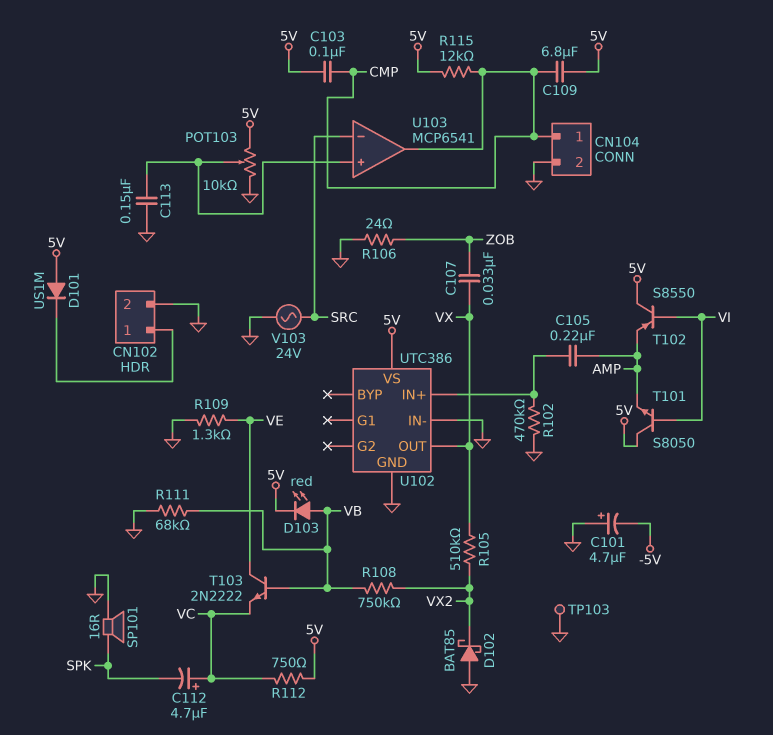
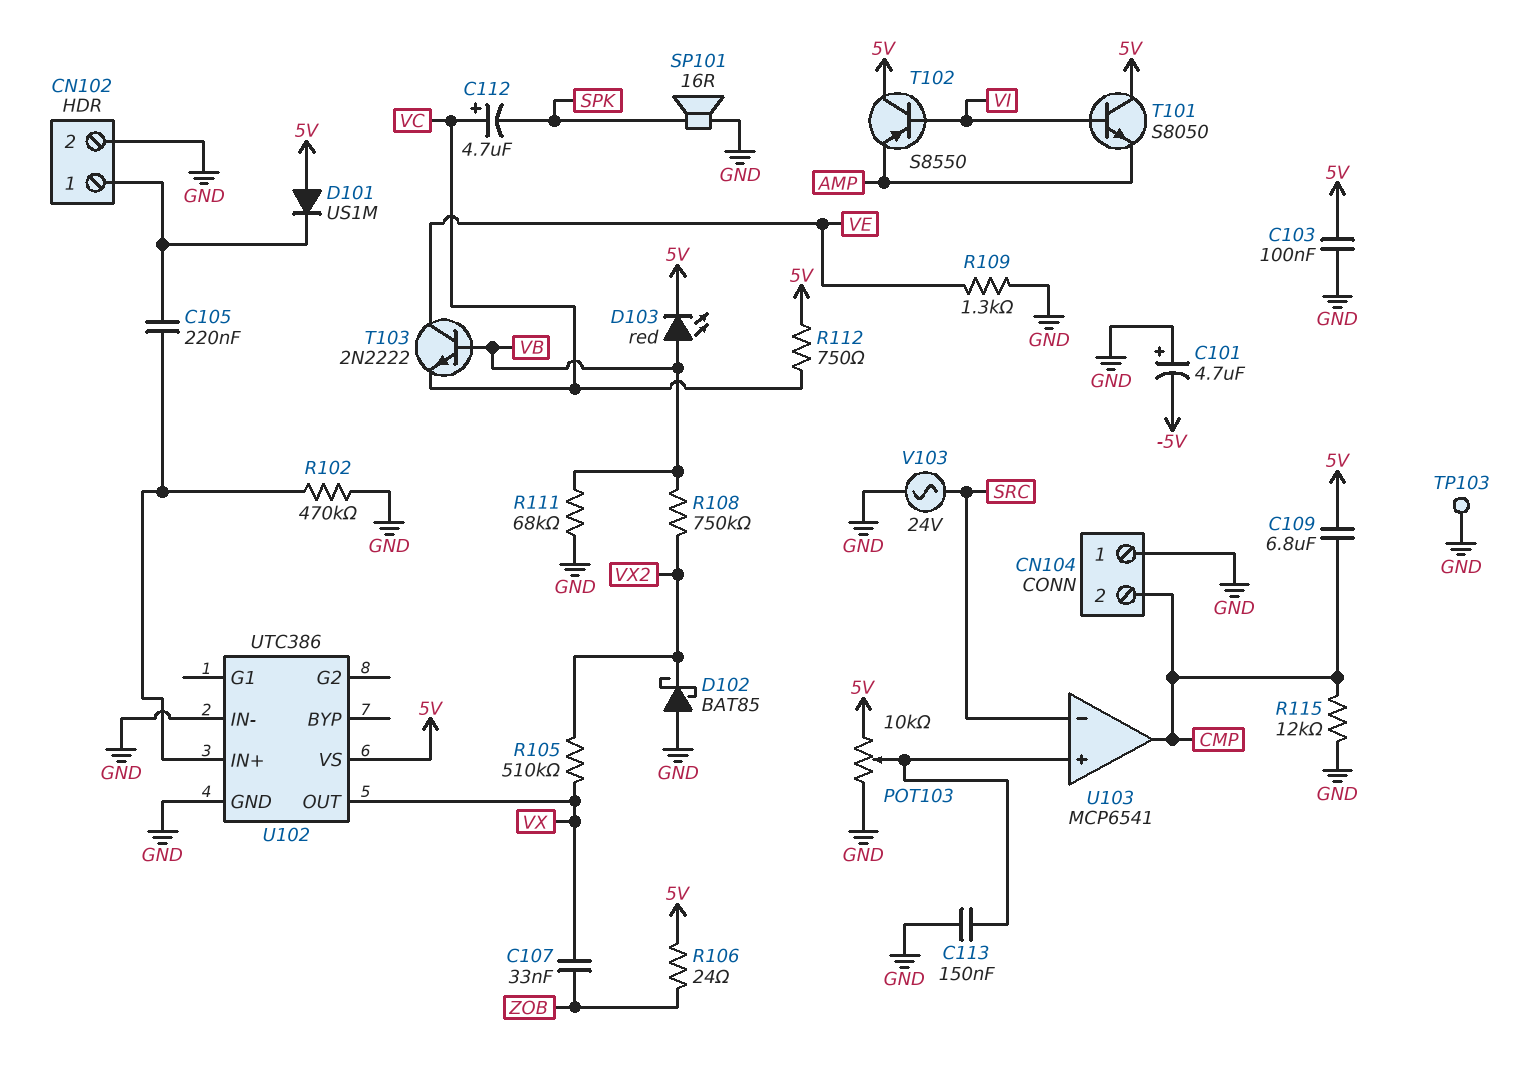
C103: 100nF (5V, CMP) -> 100nF (5V, GND)
C105: 220nF (AMP, U102/IN+) -> 220nF (CN102/1, U102/IN+)
CN104 pin 1: CMP -> GND
CN104 pin 2: GND -> CMP
R106: 24 (GND, ZOB) -> 24 (5V, ZOB)
R115: 12k (5V, CMP) -> 12k (CMP, GND)

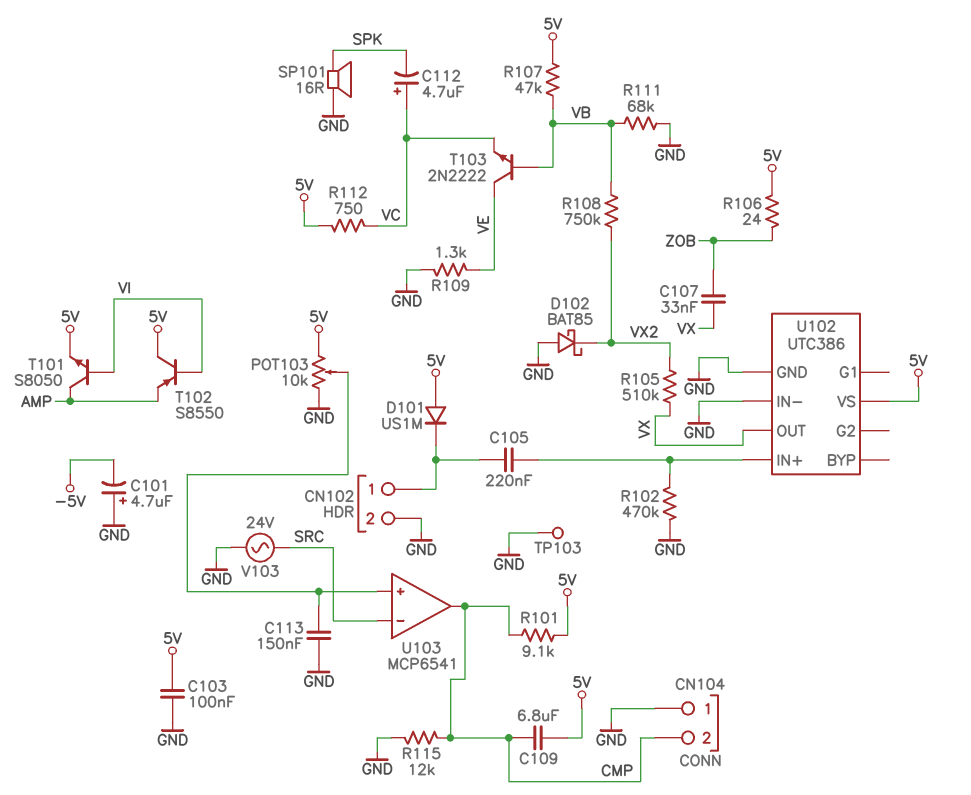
D103: LED red (A VB, K 5V) -> none
R101: none -> 9.1k (5V, CMP)
R107: none -> 47k (5V, VB)
T101: NPN S8050 (B VI, C 5V, E AMP) -> NPN S8050 (B VI, C AMP, E 5V)

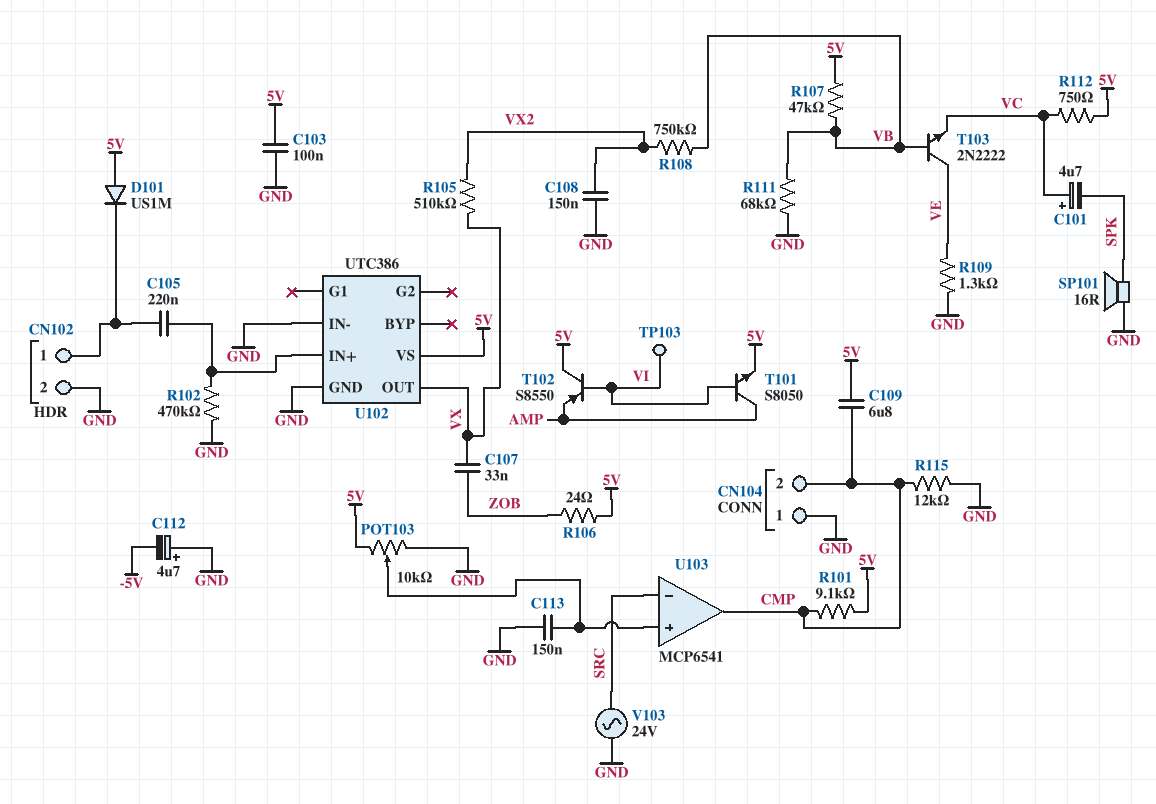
C101: 4.7uF (plus GND, minus -5V) -> 4.7uF (plus VC, minus SPK)
C108: none -> 150nF (GND, VX2)
C112: 4.7uF (plus VC, minus SPK) -> 4.7uF (plus GND, minus -5V)
D102: schottky BAT85 (A GND, K VX2) -> none
TP103: test point (GND) -> test point (VI)

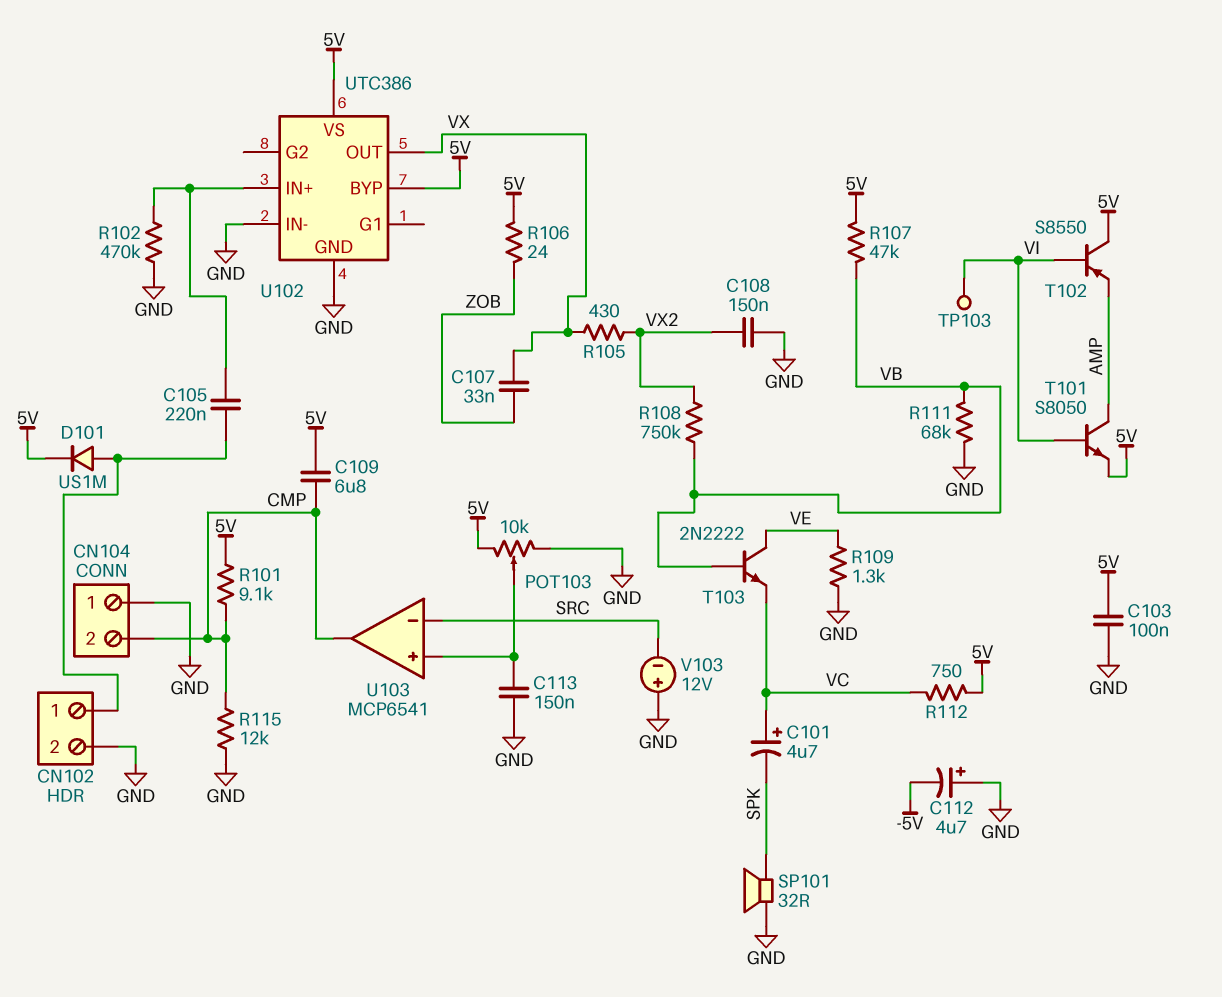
D101: diode US1M (A 5V, K CN102/1) -> diode US1M (A CN102/1, K 5V)
R105: 510k (VX, VX2) -> 430 (VX, VX2)
SP101: speaker 16R (GND, SPK) -> speaker 32R (GND, SPK)
U102 pin BYP: none -> 5V
V103: AC 24V (GND, SRC) -> 12V (plus GND, minus SRC)

